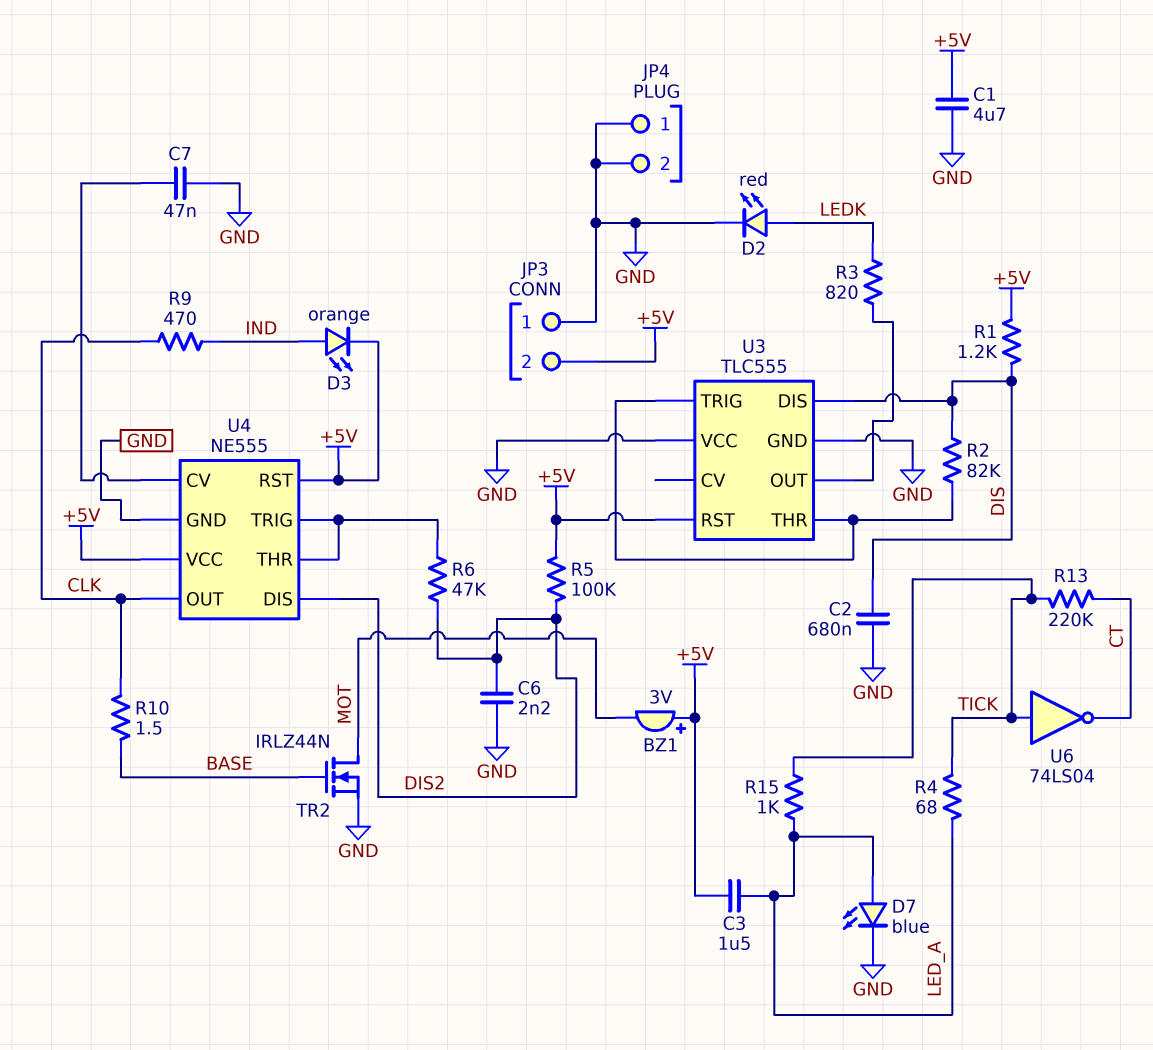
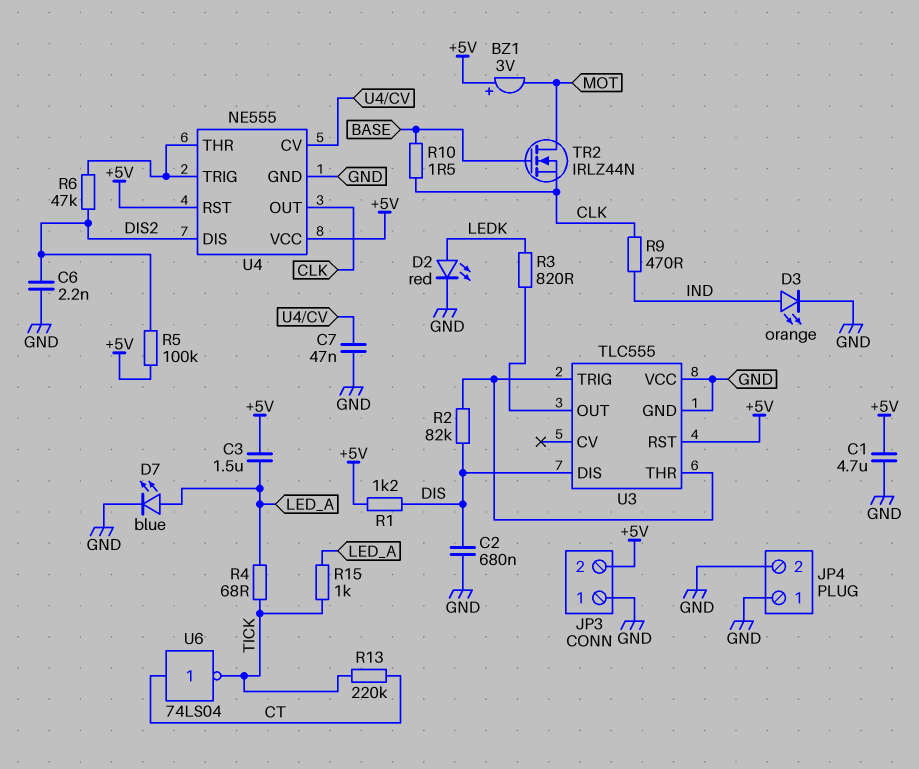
D3: LED orange (A IND, K +5V) -> LED orange (A IND, K GND)
TR2: NMOS IRLZ44N (G BASE, D MOT, S GND) -> NMOS IRLZ44N (G BASE, D MOT, S CLK)
U6: NOT 74LS04 (in TICK, out CT) -> NOT 74LS04 (in CT, out TICK)

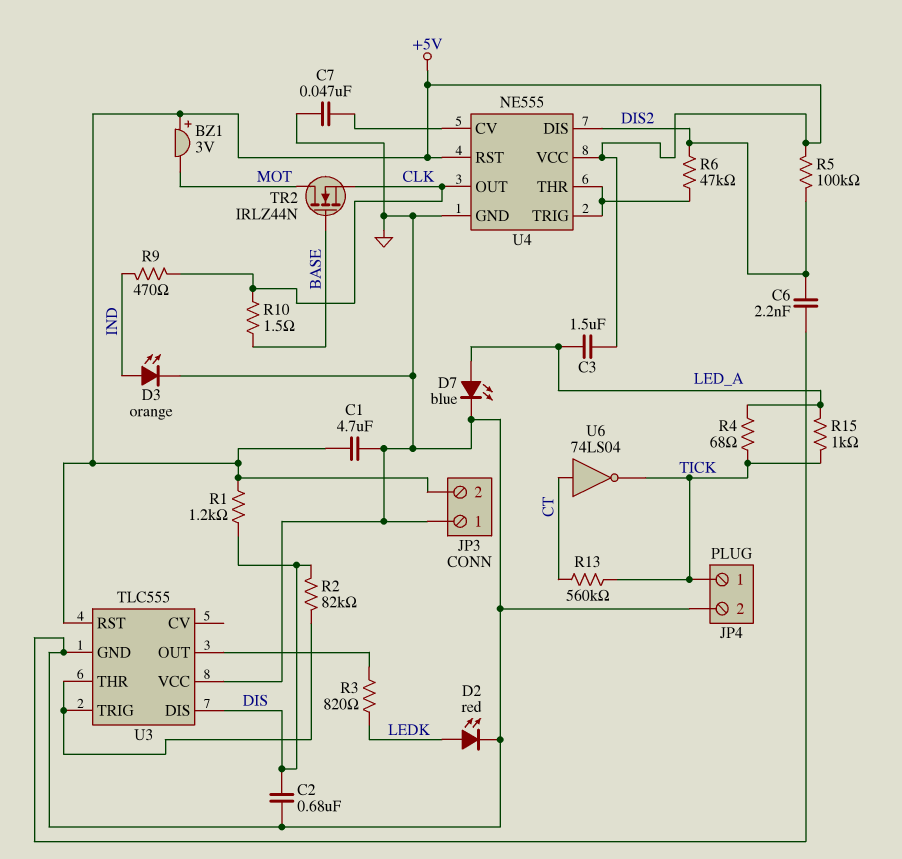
JP4 pin 1: GND -> TICK
R13: 220k (CT, TICK) -> 560k (CT, TICK)

